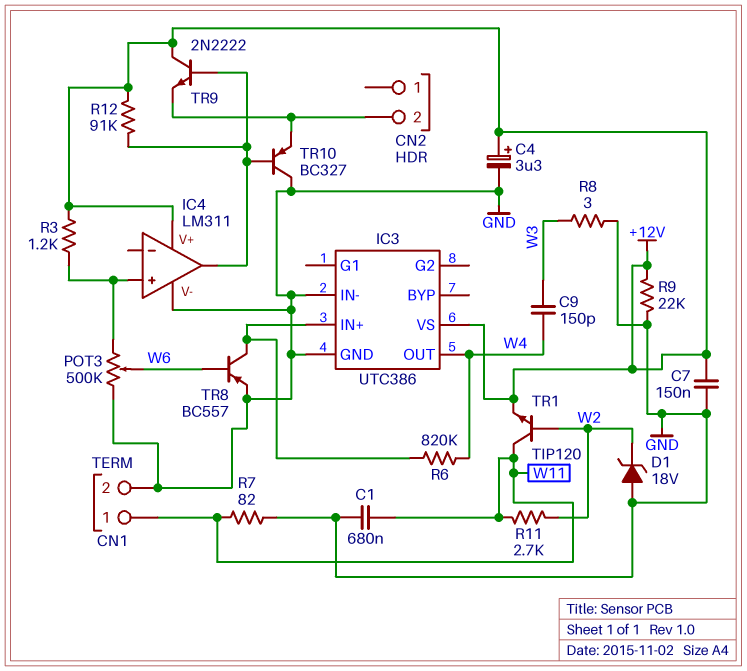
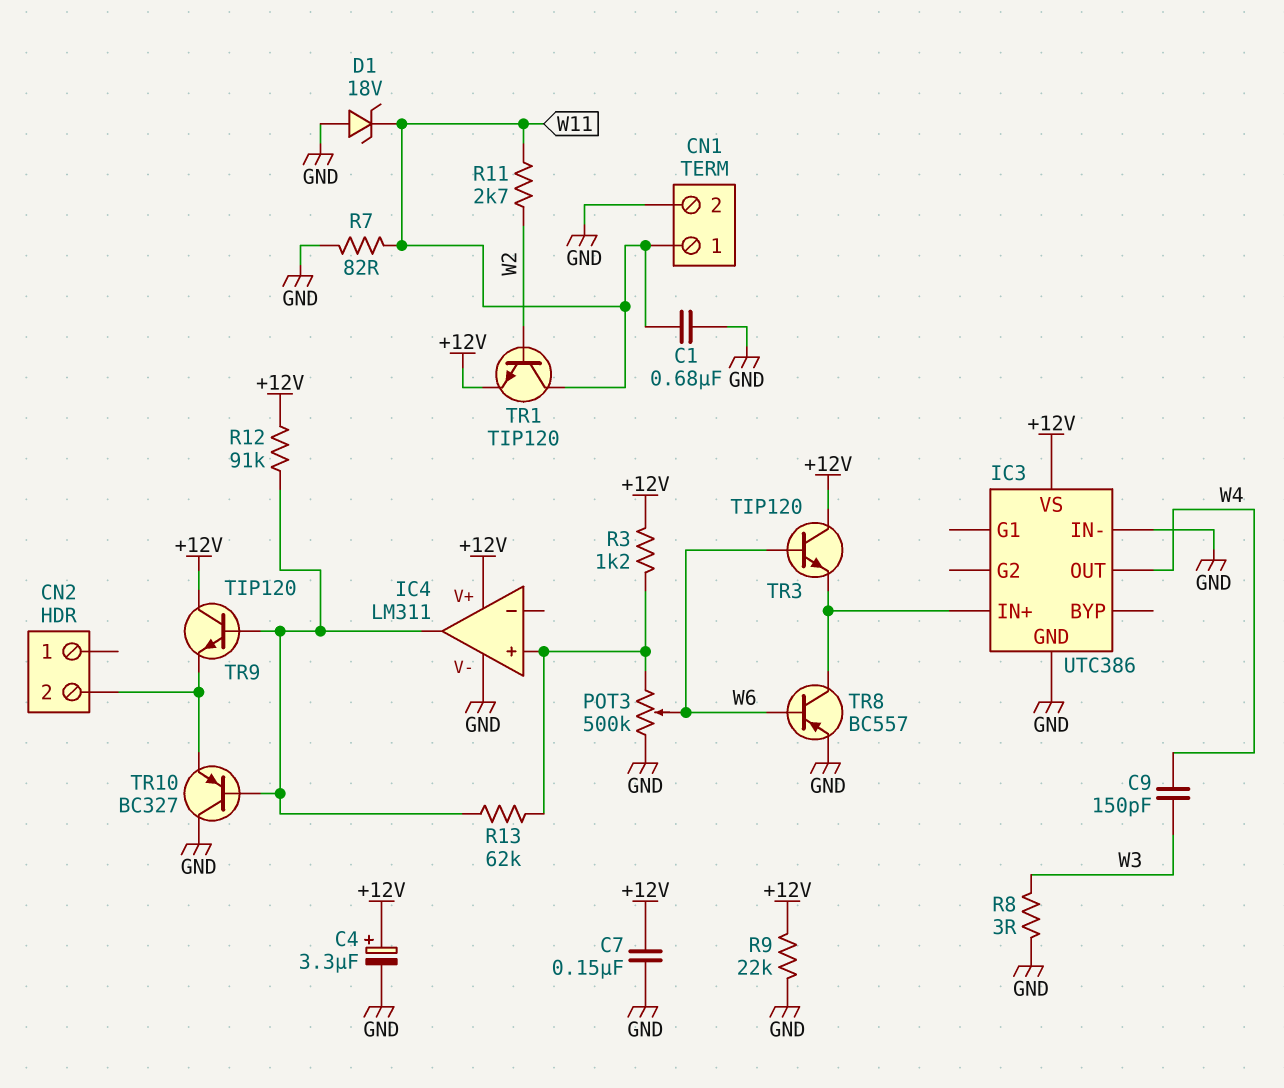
D1: zener 18V (A GND, K W2) -> zener 18V (A GND, K W11)
R6: 820k (IC3/IN+, W4) -> none
R13: none -> 62k (IC4/in+, IC4/out)
TR3: none -> NPN TIP120 (B W6, C +12V, E IC3/IN+)
TR9: NPN 2N2222 (B IC4/out, C +12V, E CN2/2) -> NPN TIP120 (B IC4/out, C +12V, E CN2/2)

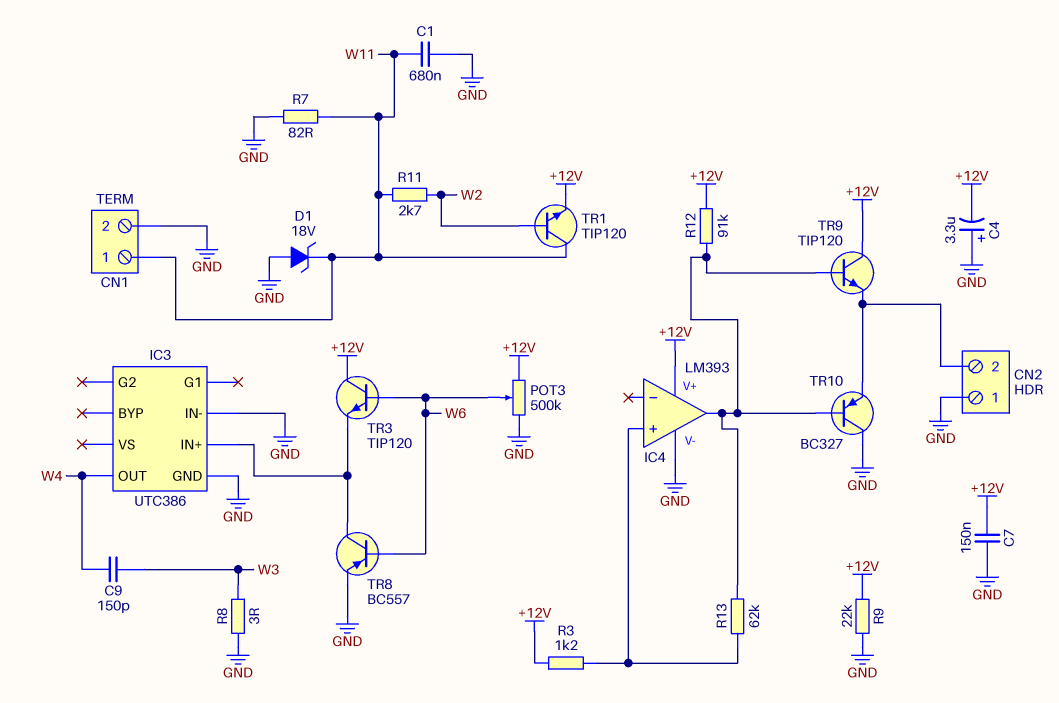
C4: 3.3uF (plus +12V, minus GND) -> 3.3uF (plus GND, minus +12V)
CN2 pin 1: none -> GND
IC3 pin VS: +12V -> none
IC4: LM311 -> LM393
POT3: 500k (GND, IC4/in+, wiper W6) -> 500k (+12V, GND, wiper W6)

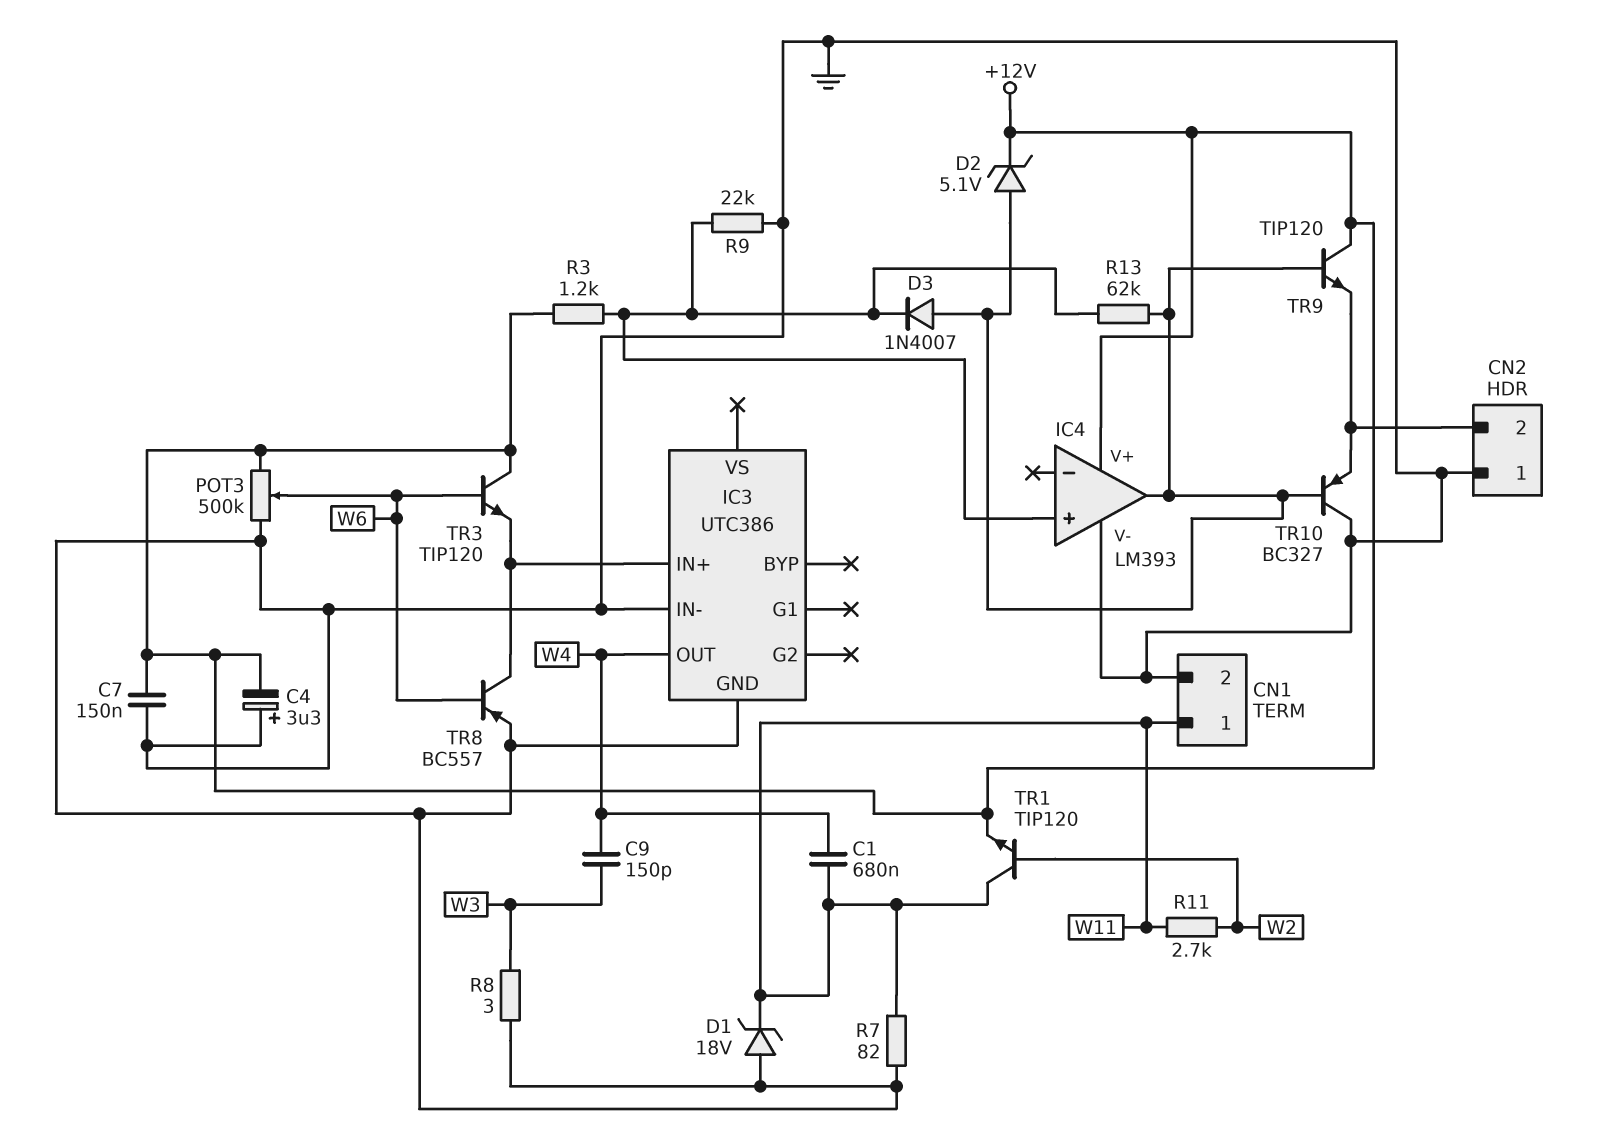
C1: 680nF (GND, W11) -> 680nF (W4, W11)
D2: none -> zener 5.1V (A IC4/out, K +12V)
D3: none -> diode 1N4007 (A IC4/out, K IC4/in+)
R9: 22k (+12V, GND) -> 22k (GND, IC4/in+)
R12: 91k (+12V, IC4/out) -> none

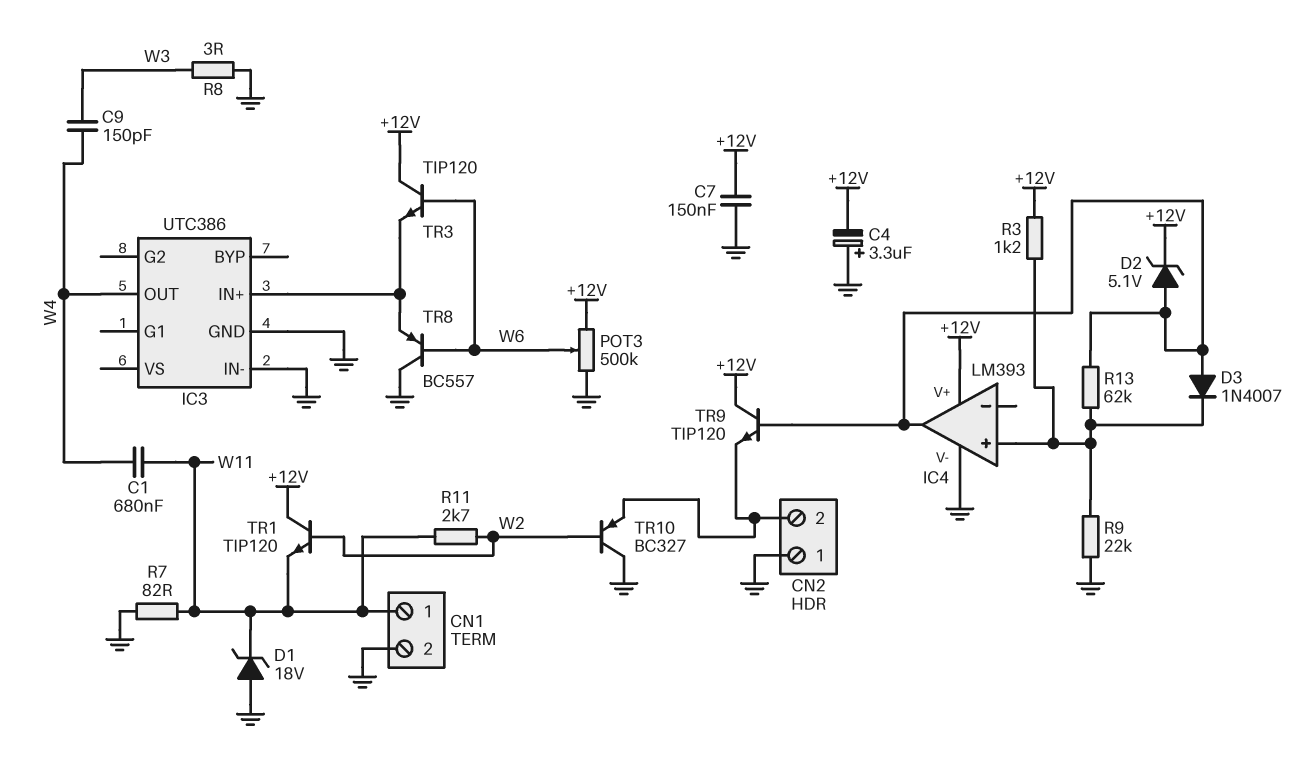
TR1: NPN TIP120 (B W2, C W11, E +12V) -> NPN TIP120 (B W2, C +12V, E W11)
TR8: PNP BC557 (B W6, C IC3/IN+, E GND) -> PNP BC557 (B W6, C GND, E IC3/IN+)
TR10: PNP BC327 (B IC4/out, C GND, E CN2/2) -> PNP BC327 (B W2, C GND, E CN2/2)

